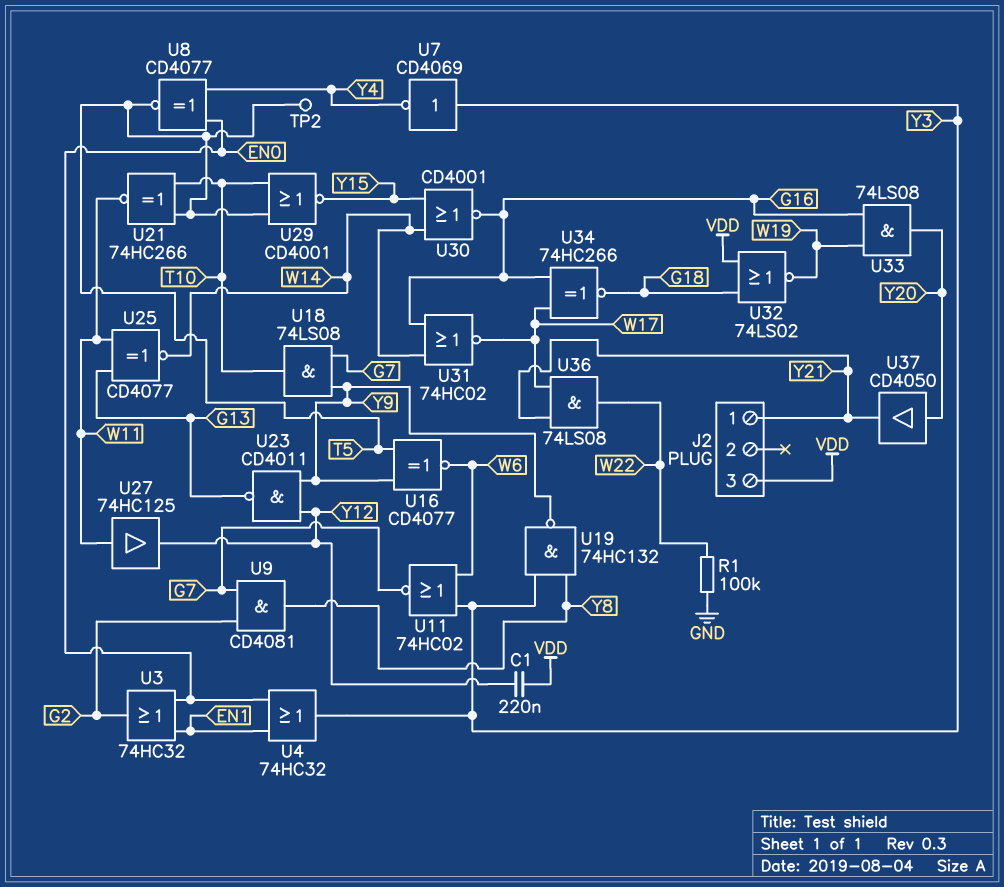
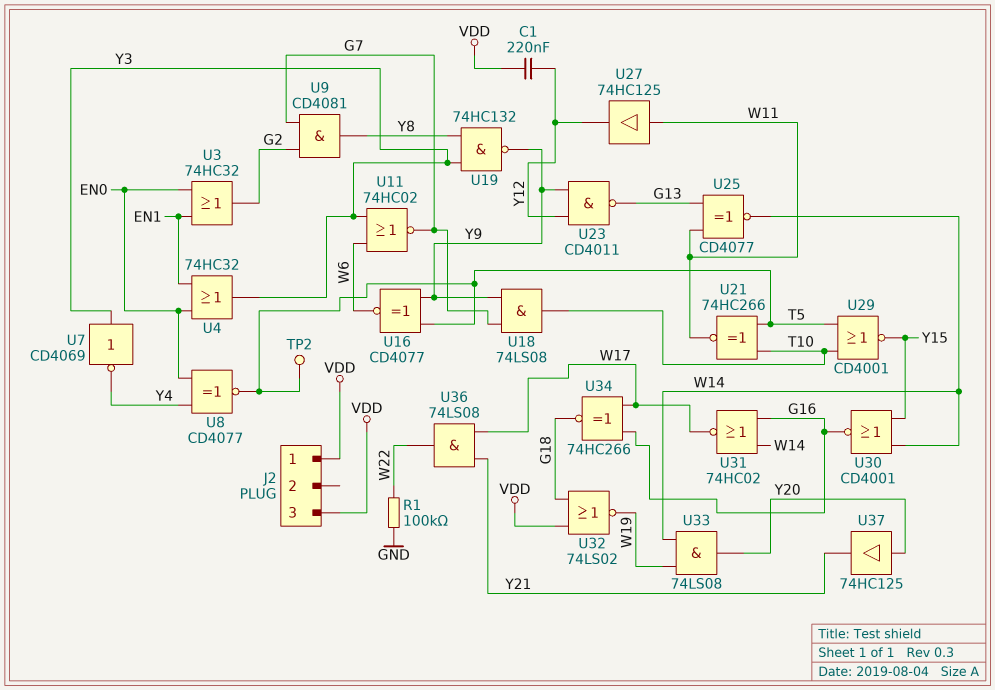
J2 pin 1: Y21 -> VDD
U33: AND 74LS08 (in G16, in W19, out Y20) -> AND 74LS08 (in W14, in W19, out Y20)
U37: buffer CD4050 (in Y20, out Y21) -> buffer 74HC125 (in Y20, out Y21)

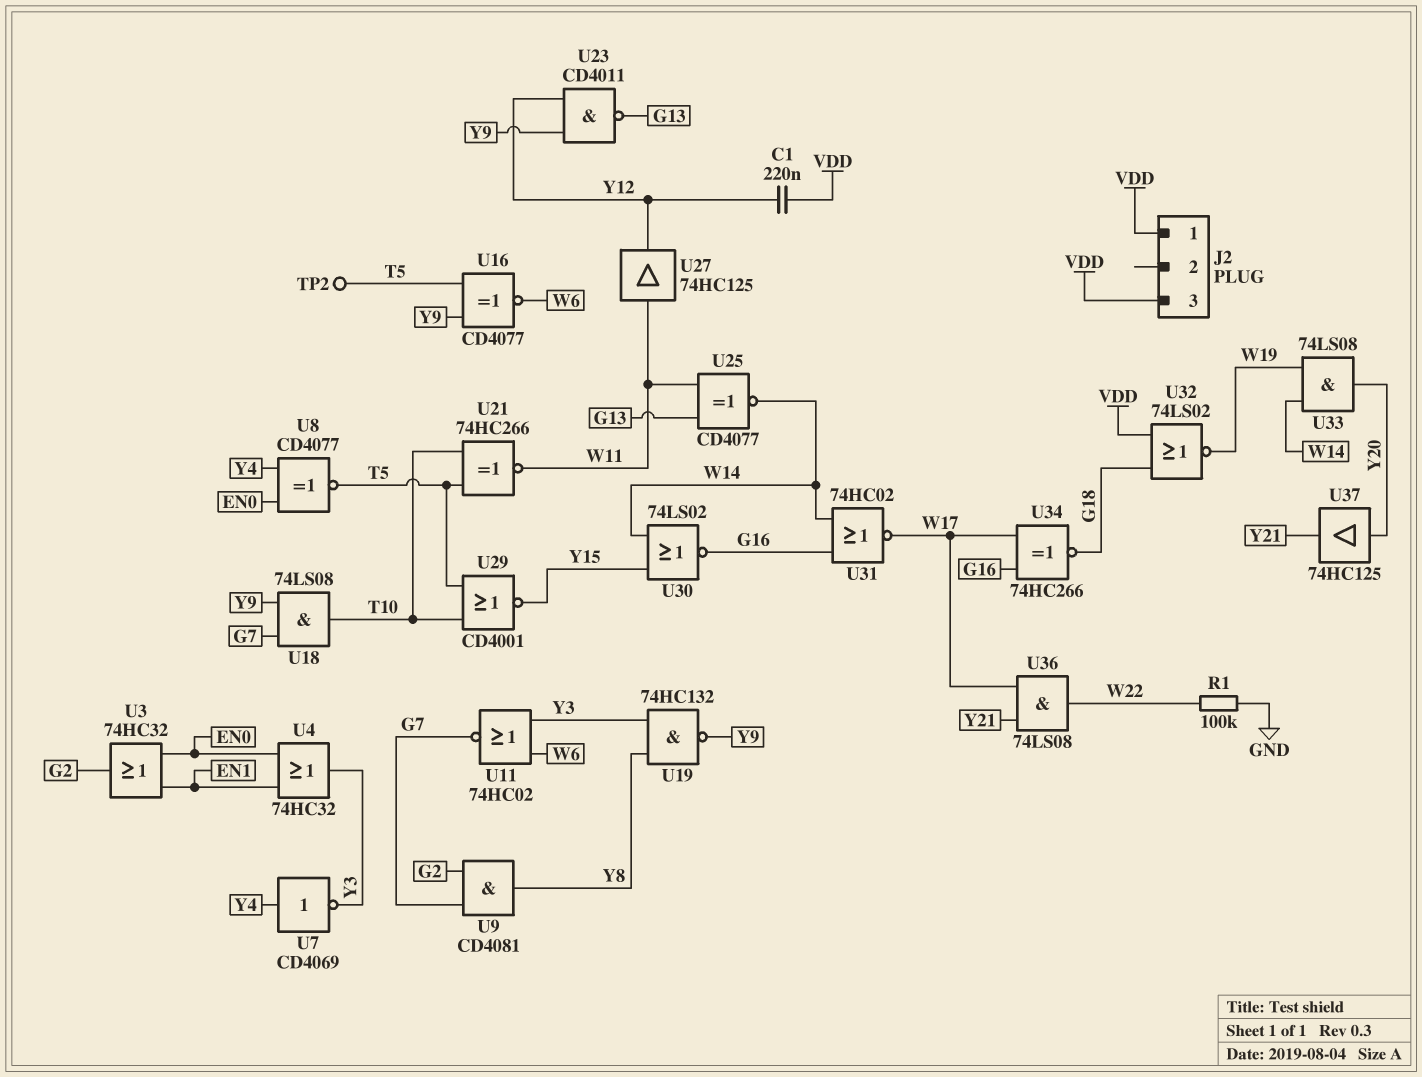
U7: NOT CD4069 (in Y3, out Y4) -> NOT CD4069 (in Y4, out Y3)
U30: NOR CD4001 (in W14, in Y15, out G16) -> NOR 74LS02 (in W14, in Y15, out G16)

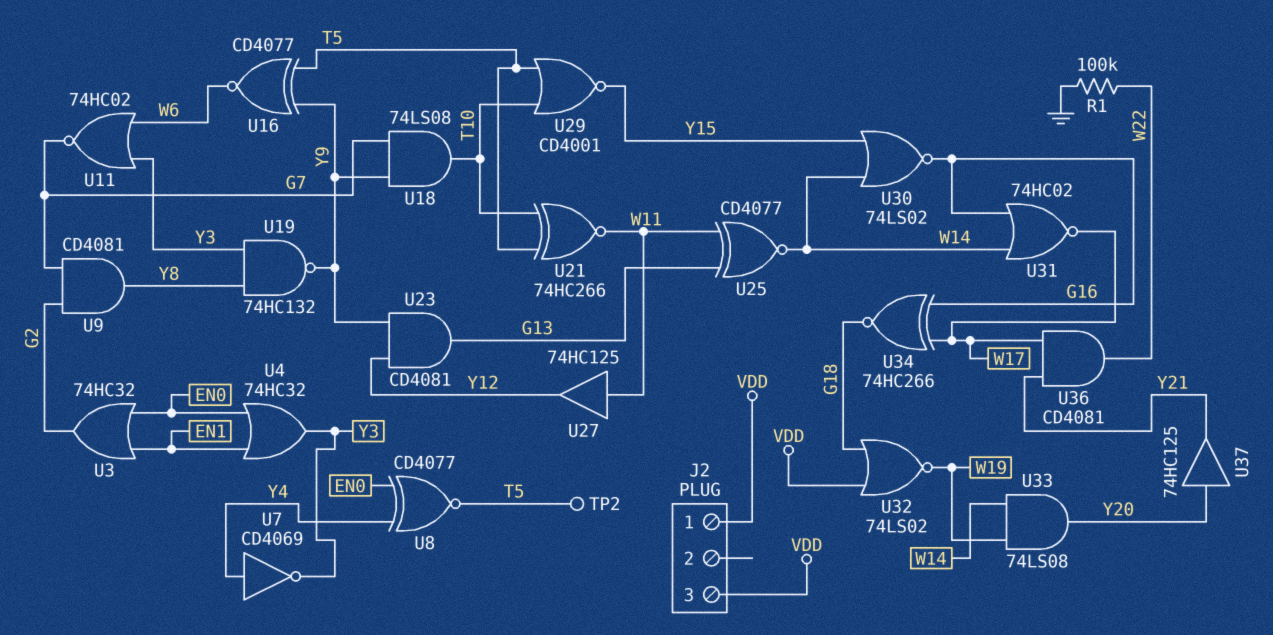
C1: 220nF (VDD, Y12) -> none
U23: NAND CD4011 (in Y9, in Y12, out G13) -> AND CD4081 (in Y9, in Y12, out G13)
U36: AND 74LS08 (in W17, in Y21, out W22) -> AND CD4081 (in W17, in Y21, out W22)

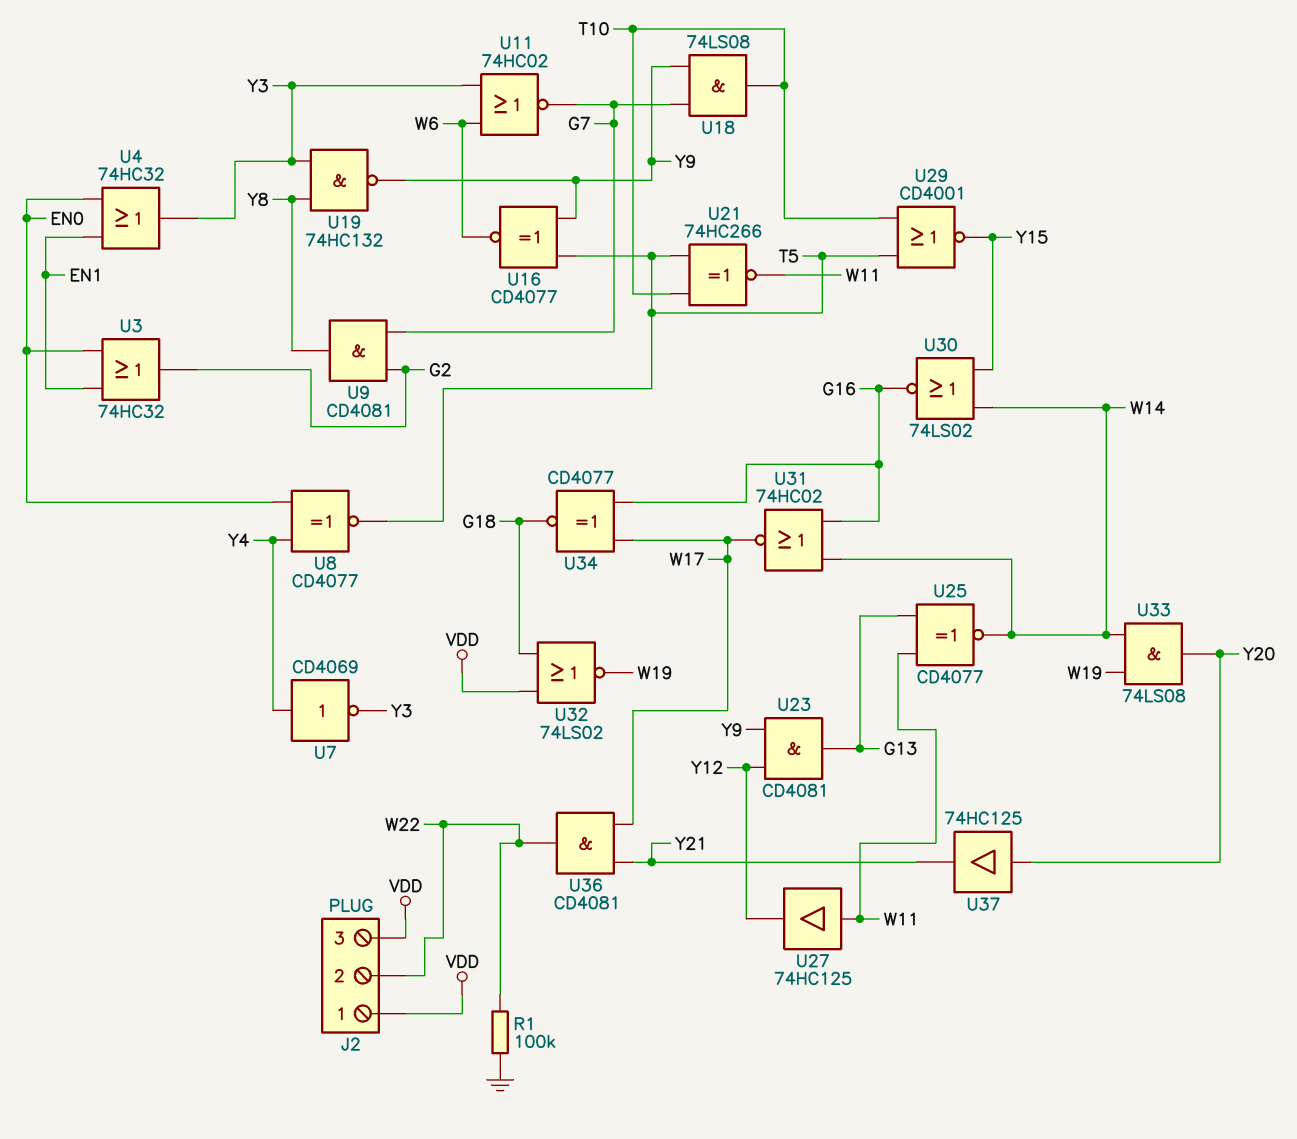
J2 pin 2: none -> W22
TP2: test point (T5) -> none
U34: XNOR 74HC266 (in G16, in W17, out G18) -> XNOR CD4077 (in G16, in W17, out G18)

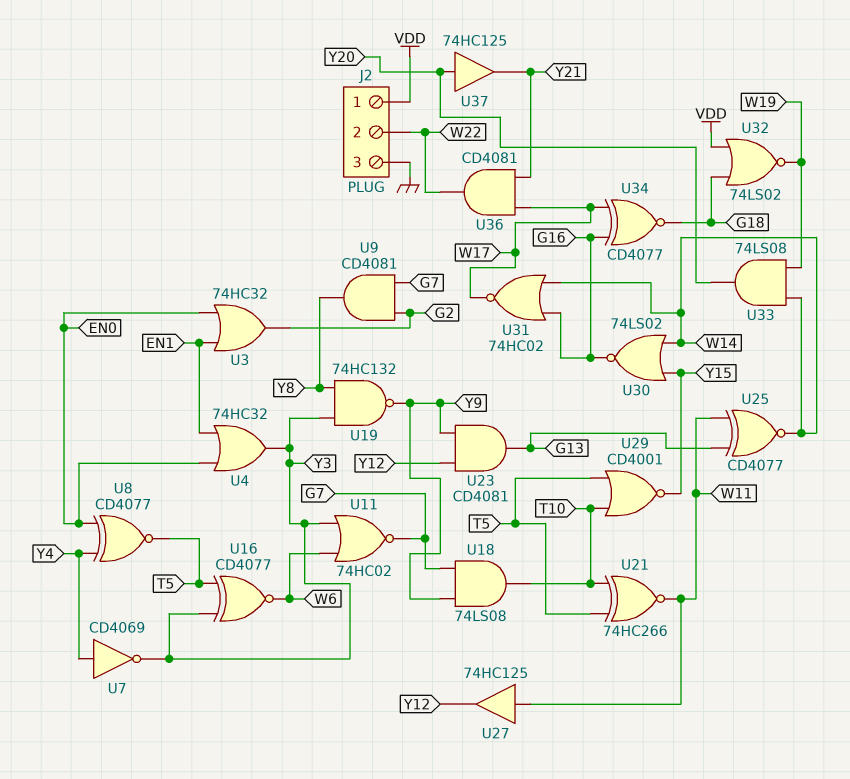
J2 pin 3: VDD -> GND
R1: 100k (GND, W22) -> none
U16: XNOR CD4077 (in T5, in Y9, out W6) -> XNOR CD4077 (in T5, in Y3, out W6)

